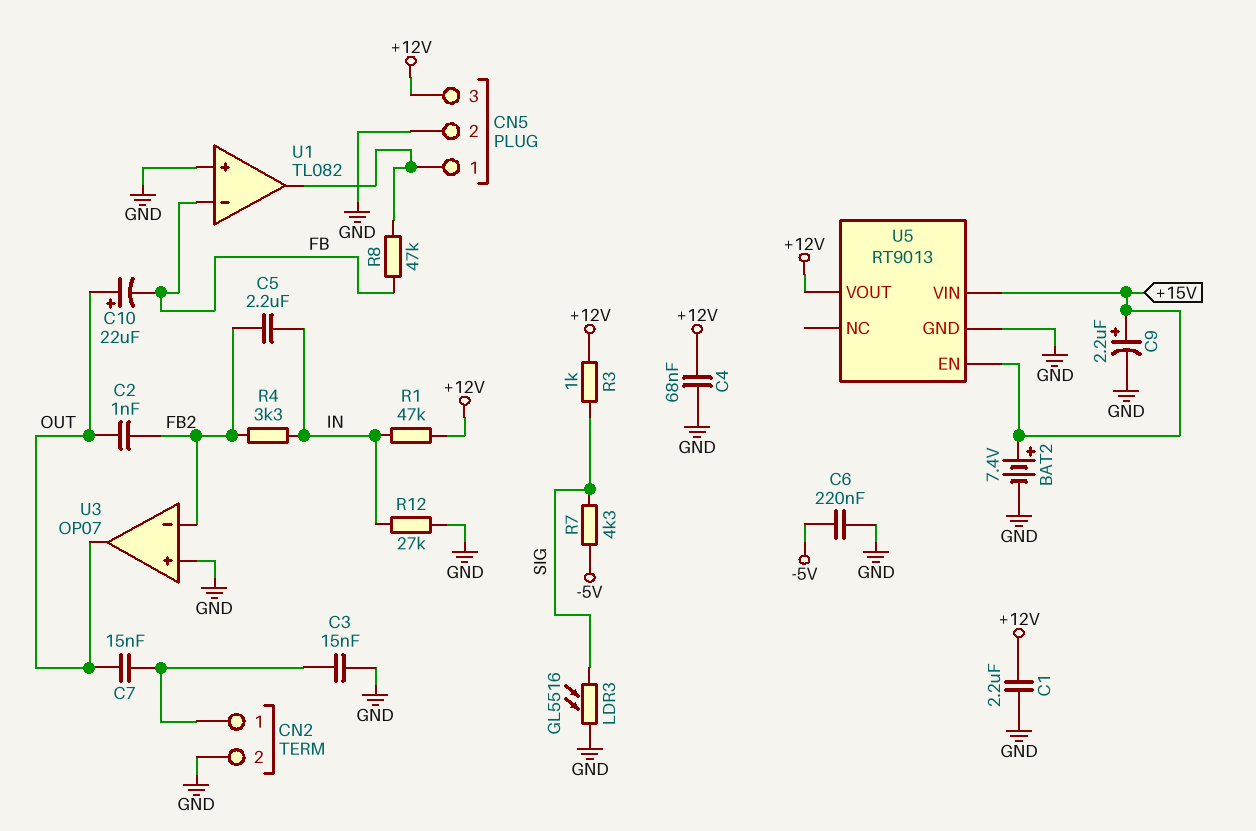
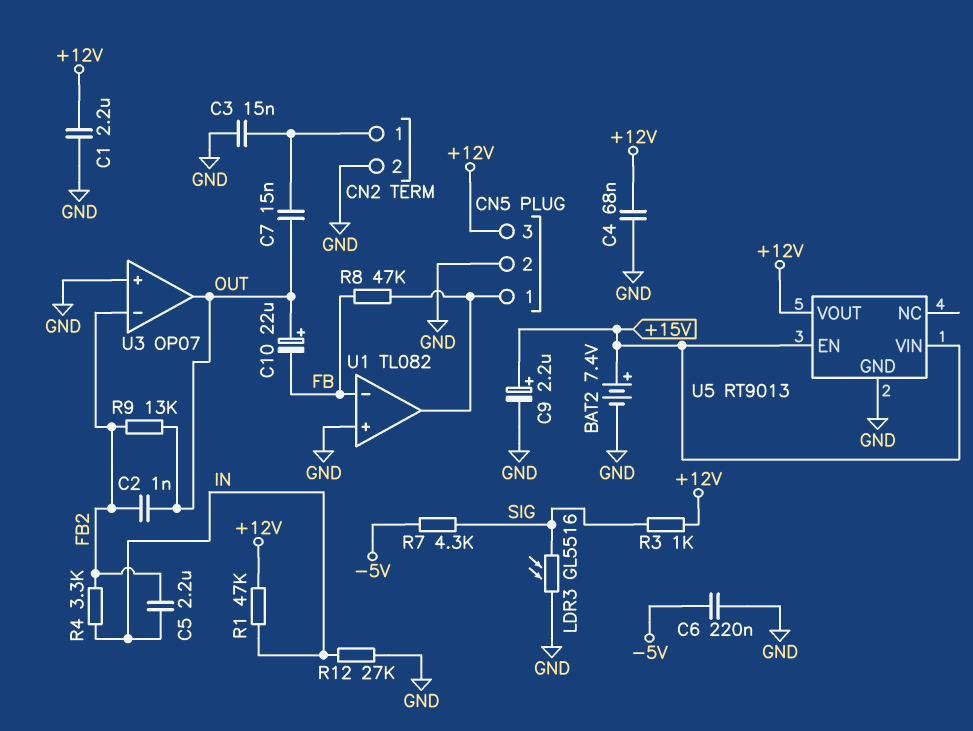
R9: none -> 13k (FB2, OUT)

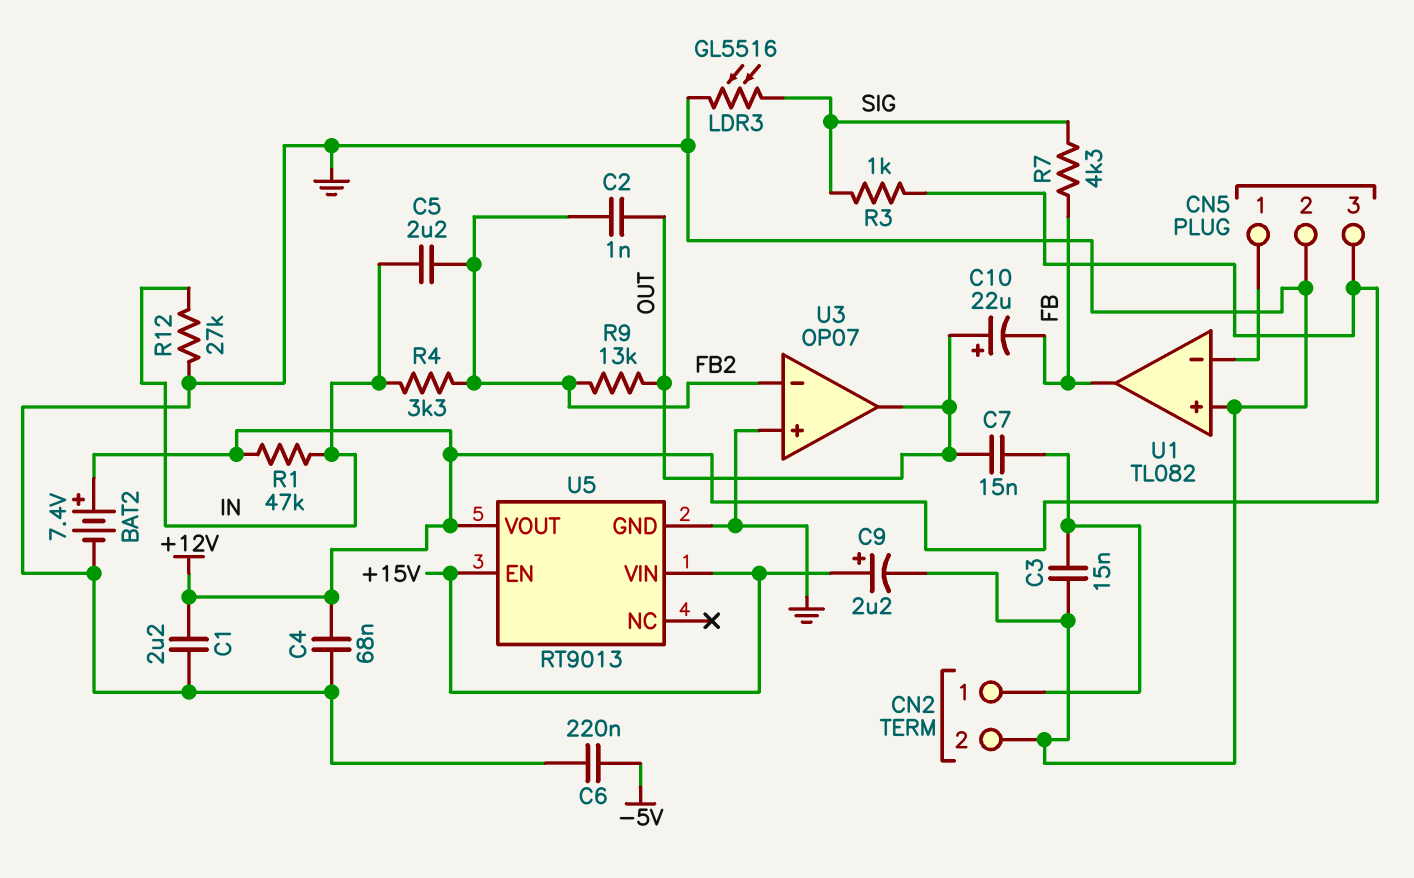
BAT2: 7.4V (plus +15V, minus GND) -> 7.4V (plus +12V, minus GND)
R7: 4.3k (-5V, SIG) -> 4.3k (FB, SIG)
R8: 47k (CN5/1, FB) -> none
U1 pin in-: FB -> CN5/1
U1 pin out: CN5/1 -> FB

